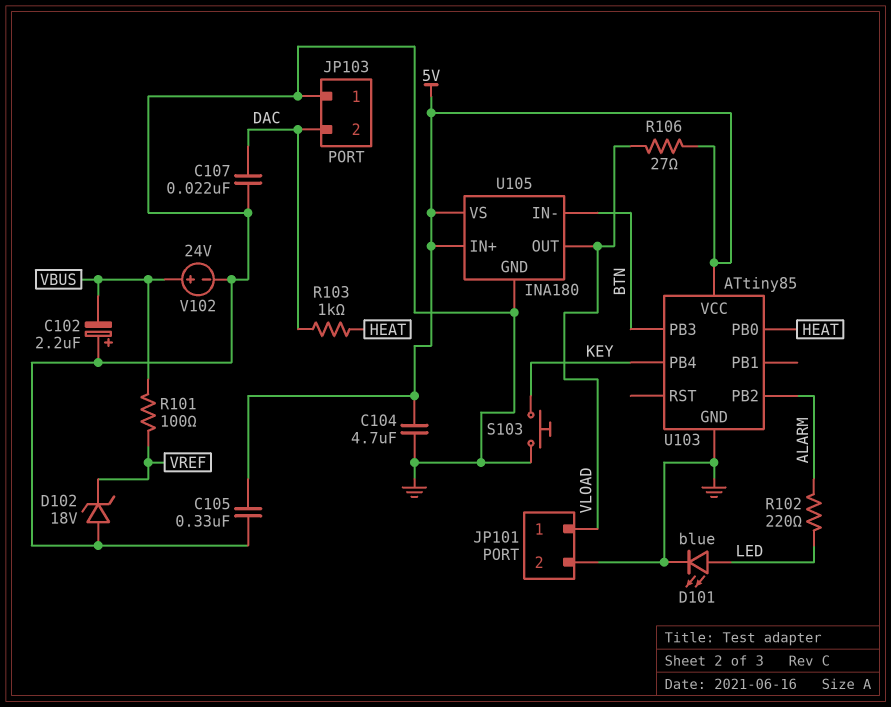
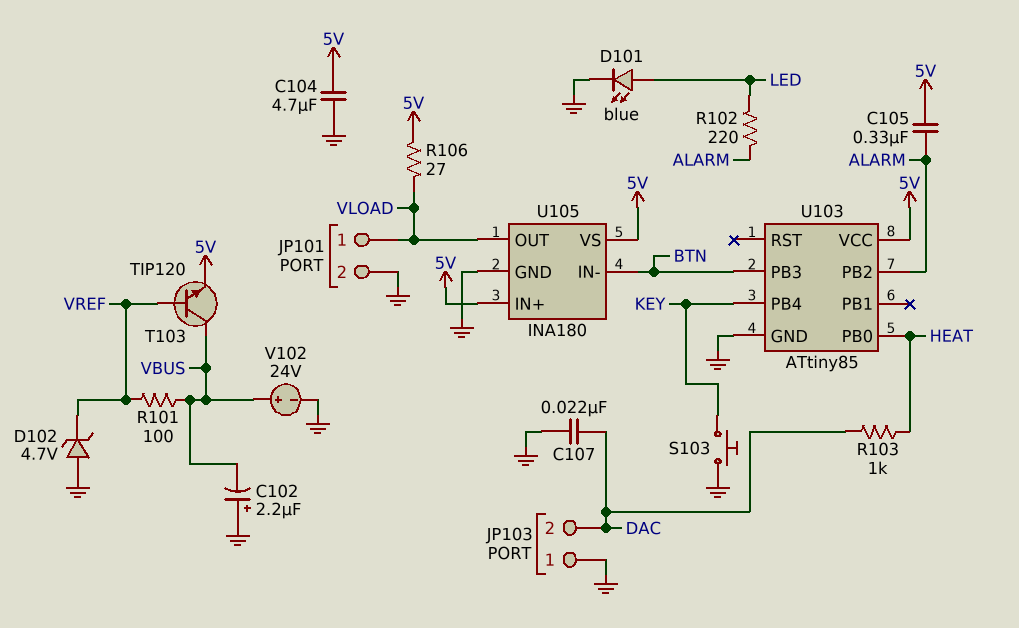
C105: 330nF (5V, GND) -> 330nF (5V, ALARM)
D102: zener 18V (A GND, K VREF) -> zener 4.7V (A GND, K VREF)
T103: none -> NPN TIP120 (B VREF, C VBUS, E 5V)

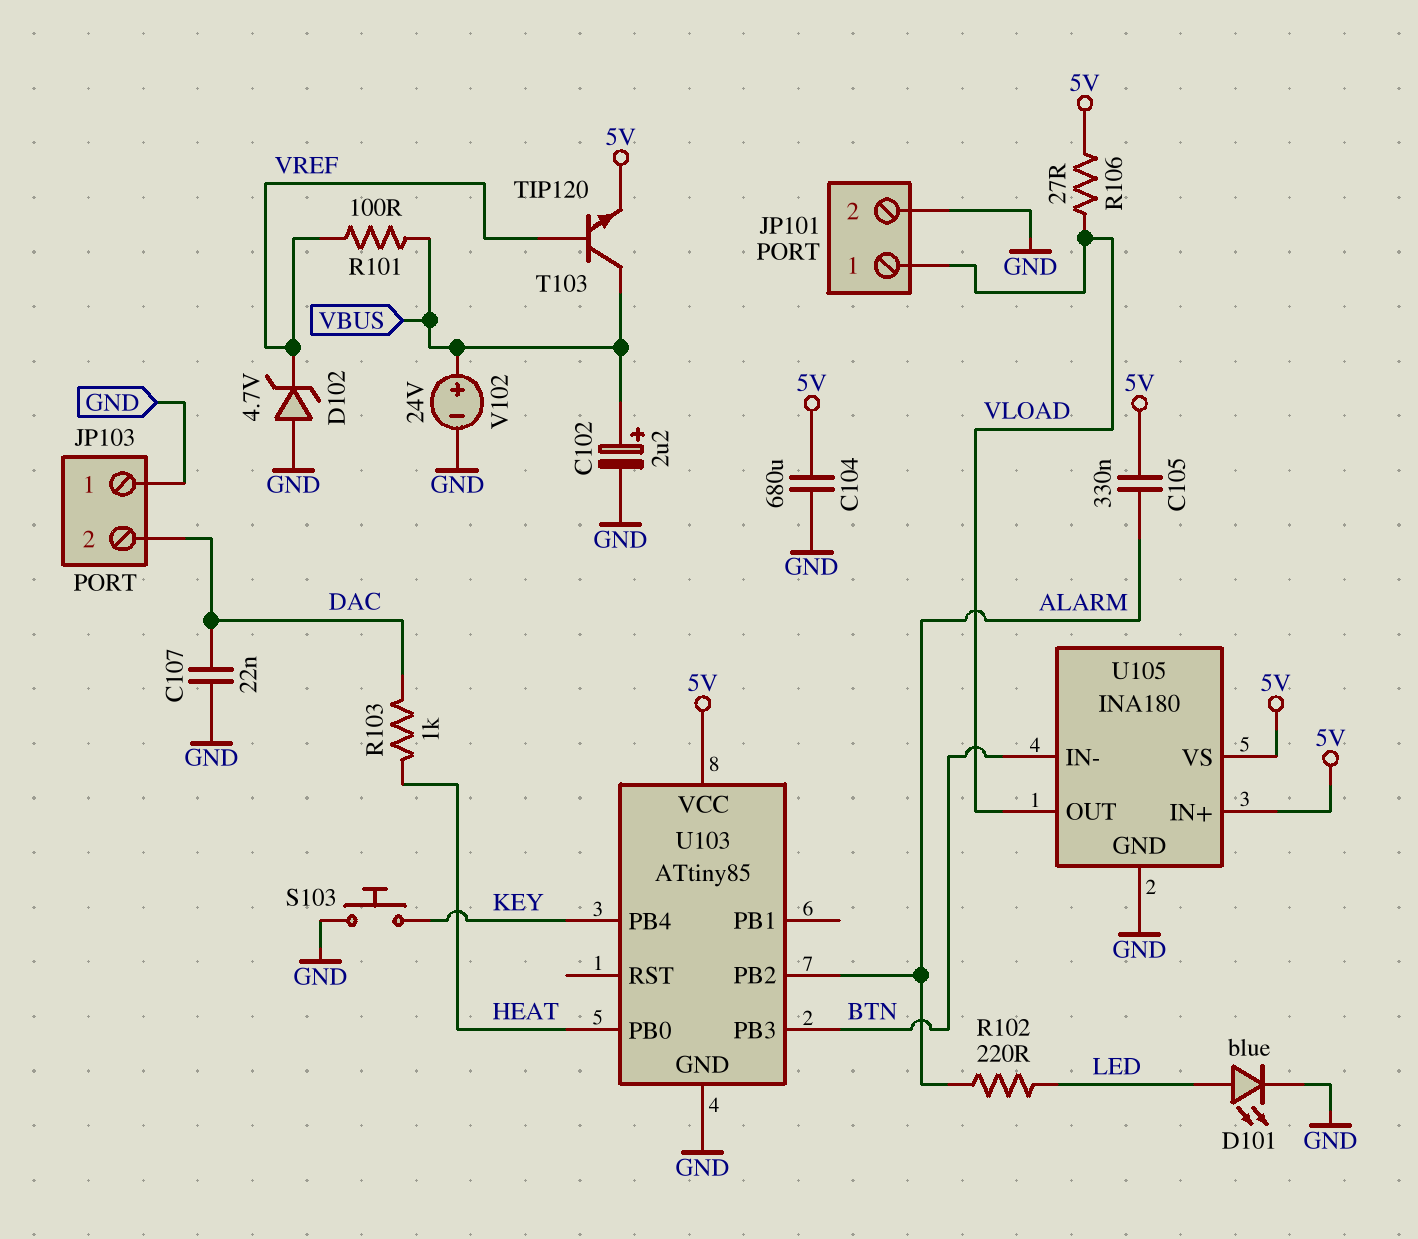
C102: 2.2uF (plus GND, minus VBUS) -> 2.2uF (plus VBUS, minus GND)
C104: 4.7uF (5V, GND) -> 680uF (5V, GND)

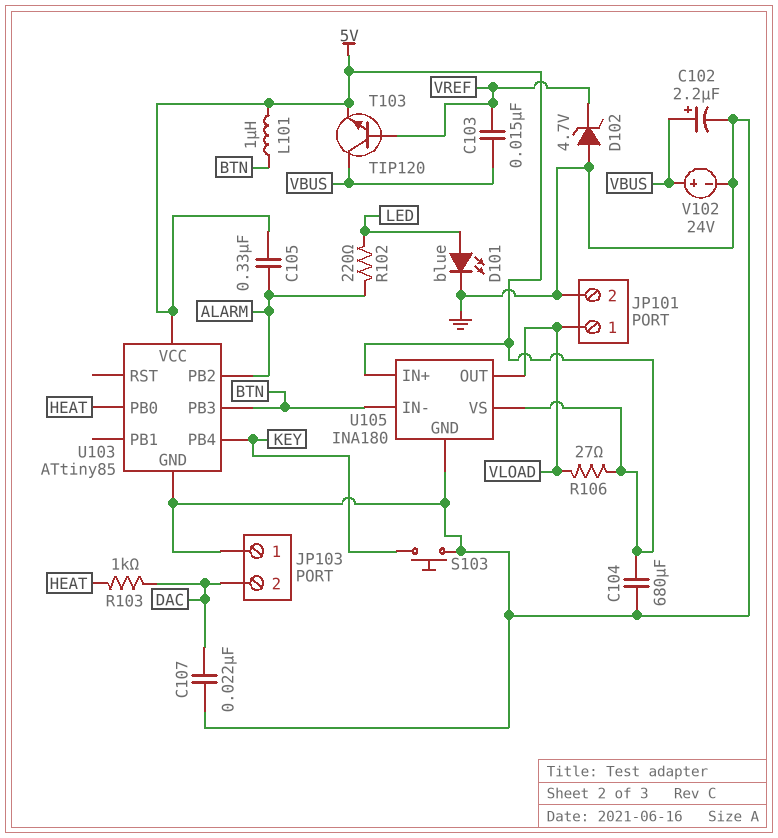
C103: none -> 15nF (VBUS, VREF)
L101: none -> 1uH (5V, BTN)
R101: 100 (VBUS, VREF) -> none

